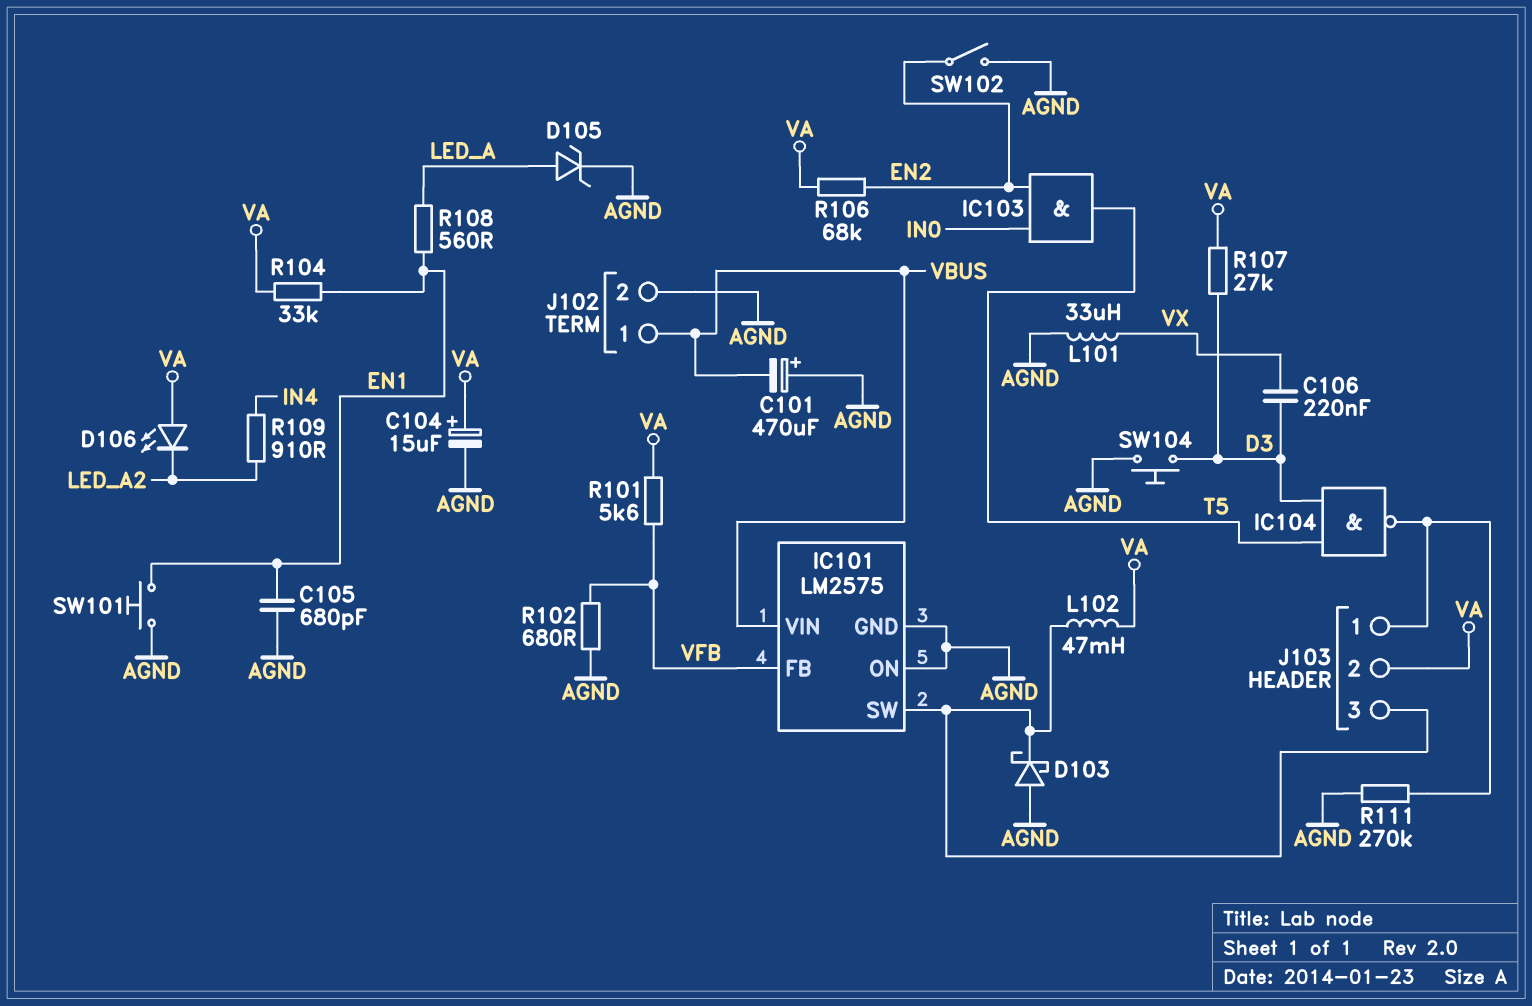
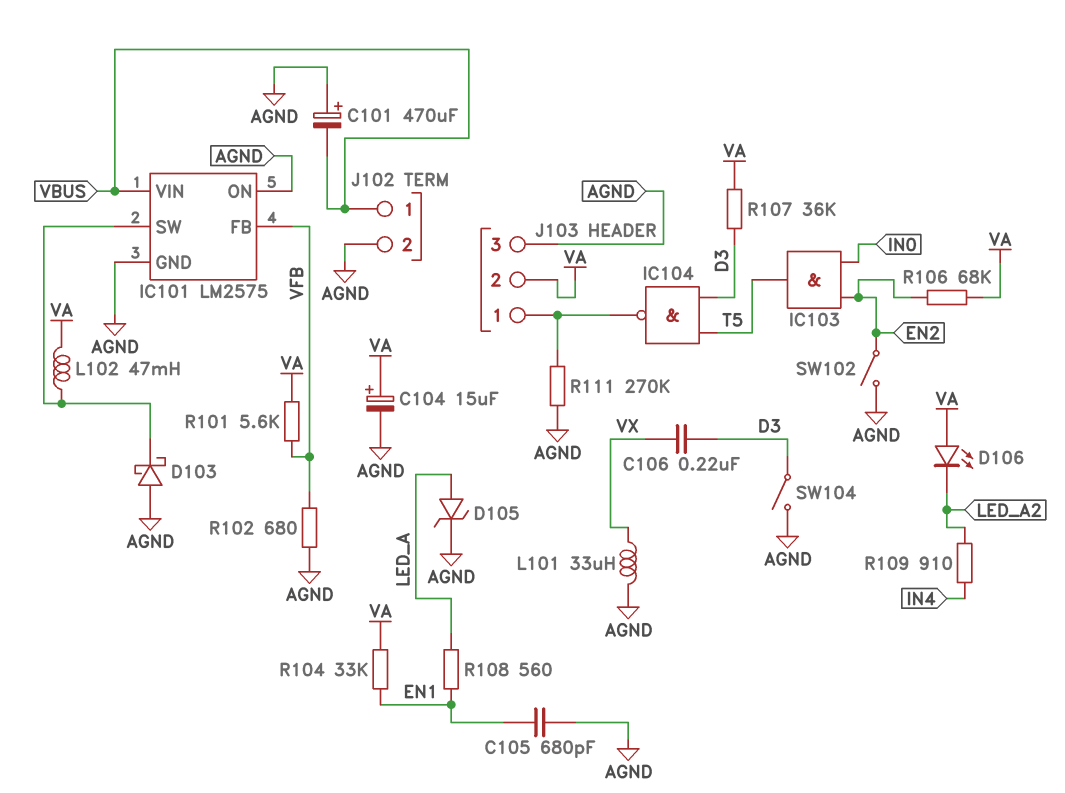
J103 pin 3: IC101/SW -> AGND
R107: 27k (D3, VA) -> 36k (D3, VA)
SW101: button (AGND, EN1) -> none
SW104: button (AGND, D3) -> switch (AGND, D3)

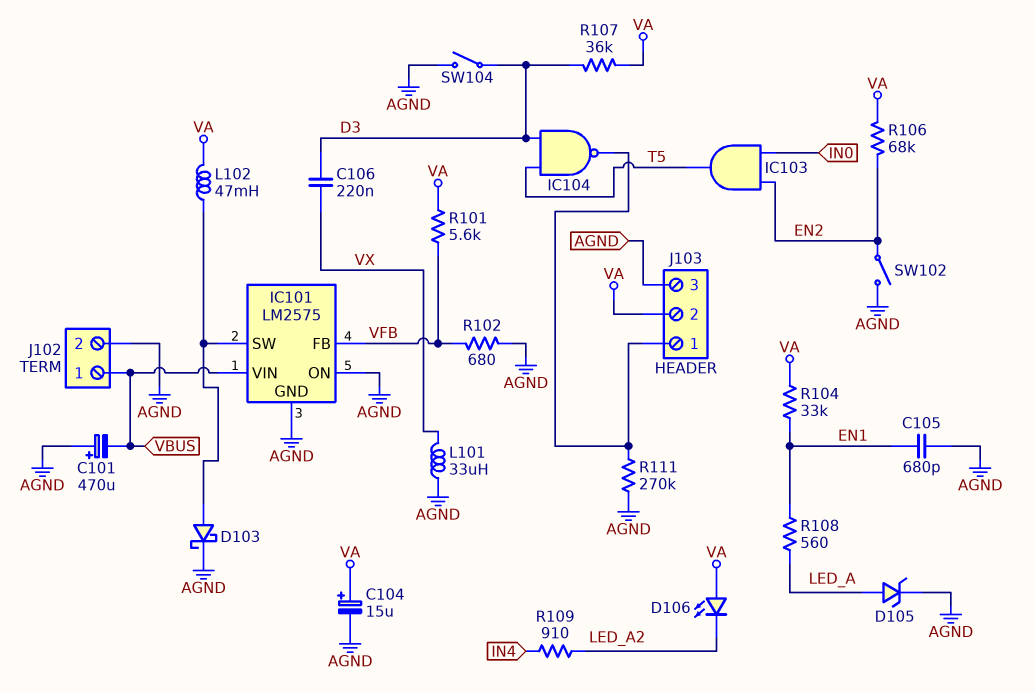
D103: schottky (A AGND, K IC101/SW) -> schottky (A IC101/SW, K AGND)

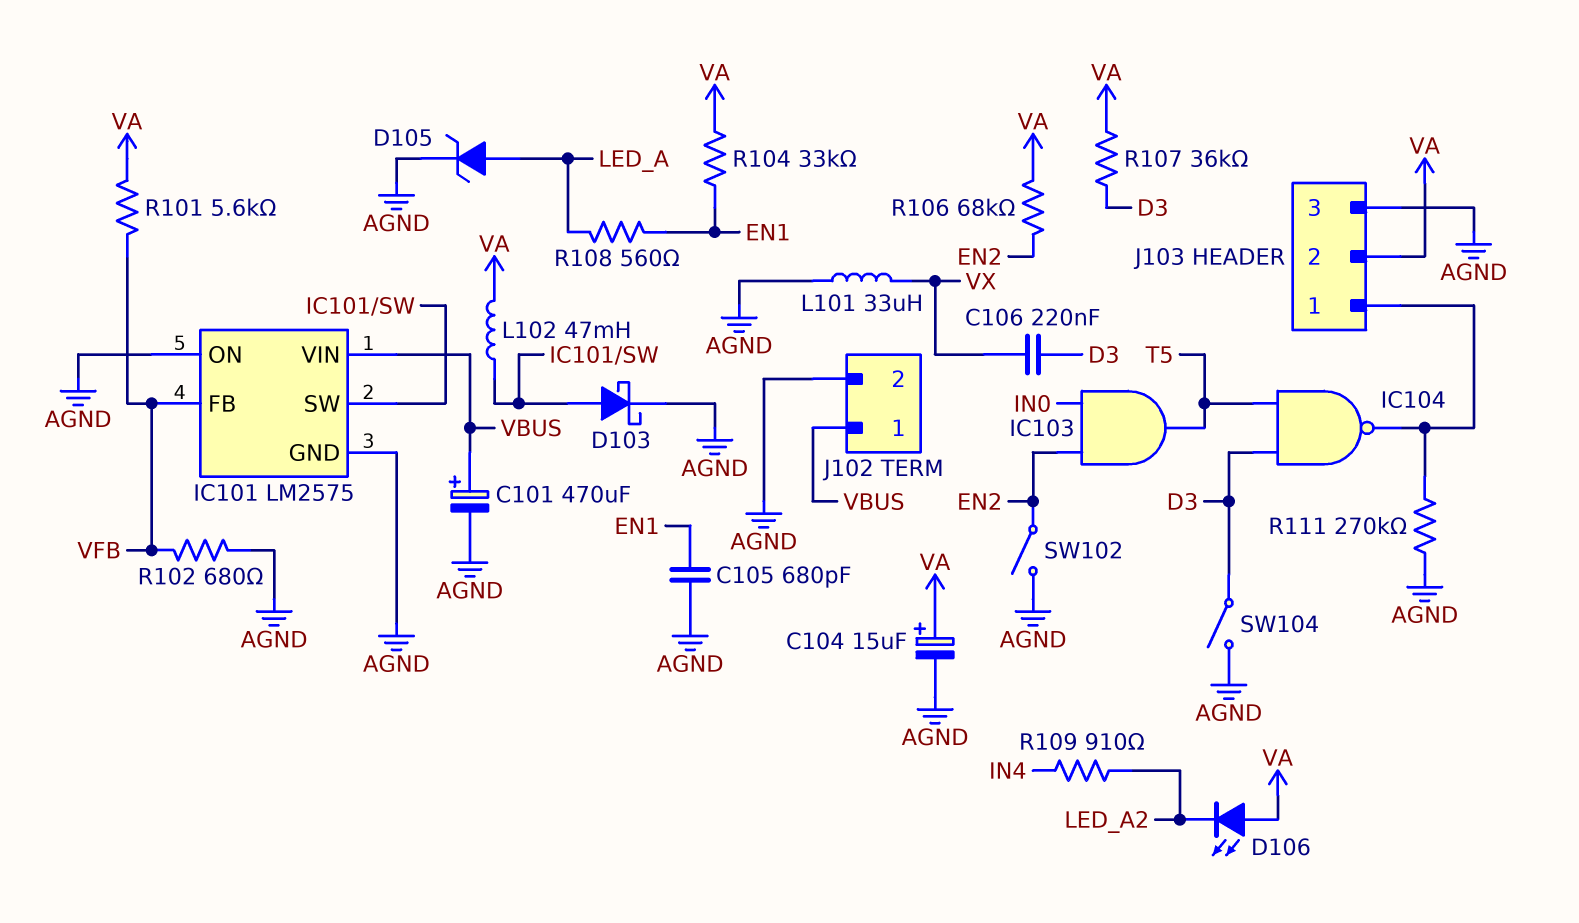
C101: 470uF (plus AGND, minus VBUS) -> 470uF (plus VBUS, minus AGND)

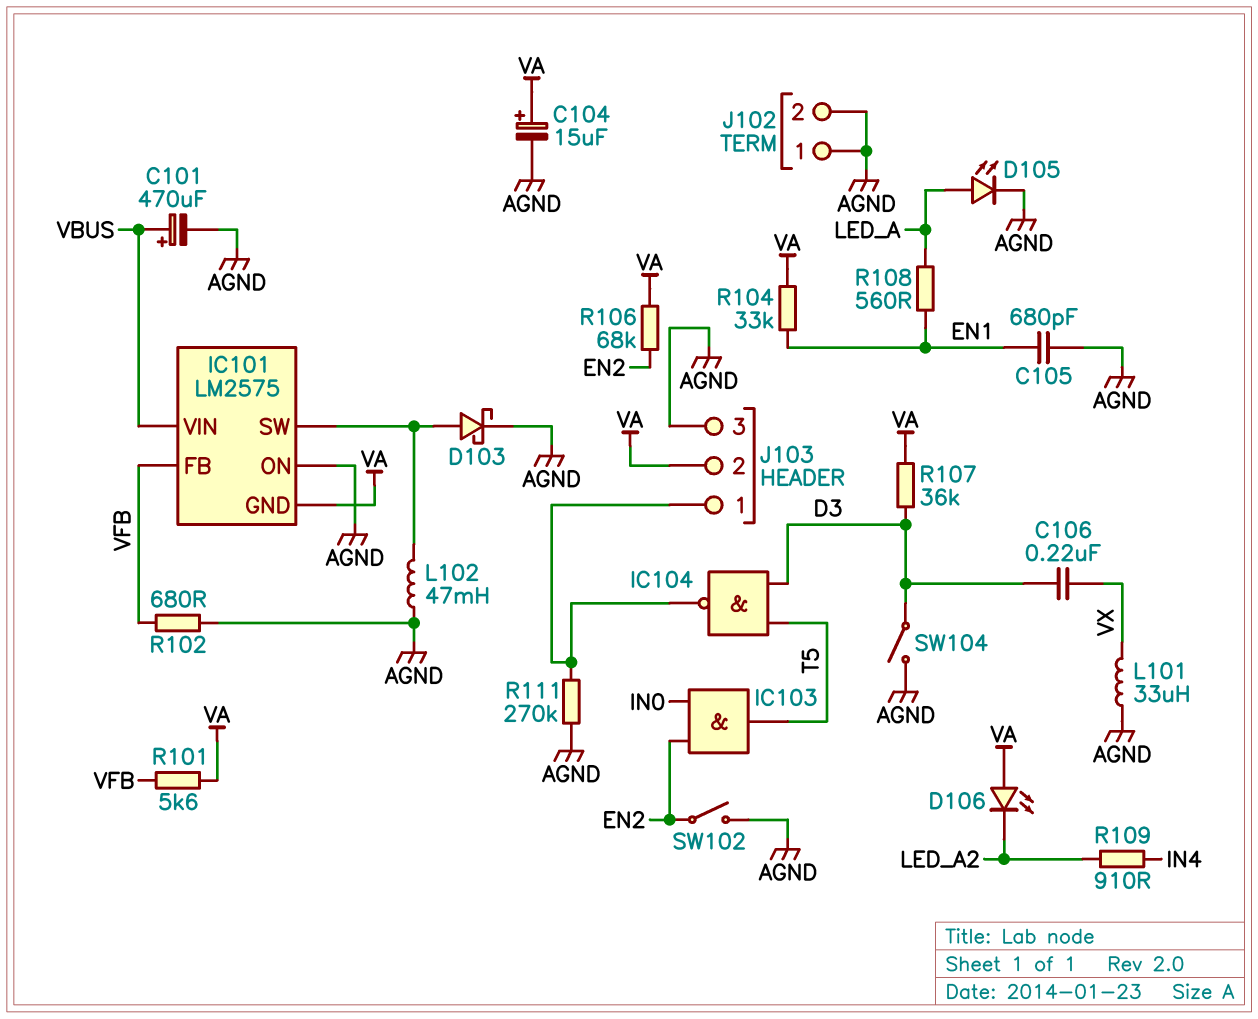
D105: zener (A LED_A, K AGND) -> LED (A LED_A, K AGND)
IC101 pin GND: AGND -> VA
J102 pin 1: VBUS -> AGND
L102: 47mH (IC101/SW, VA) -> 47mH (AGND, IC101/SW)

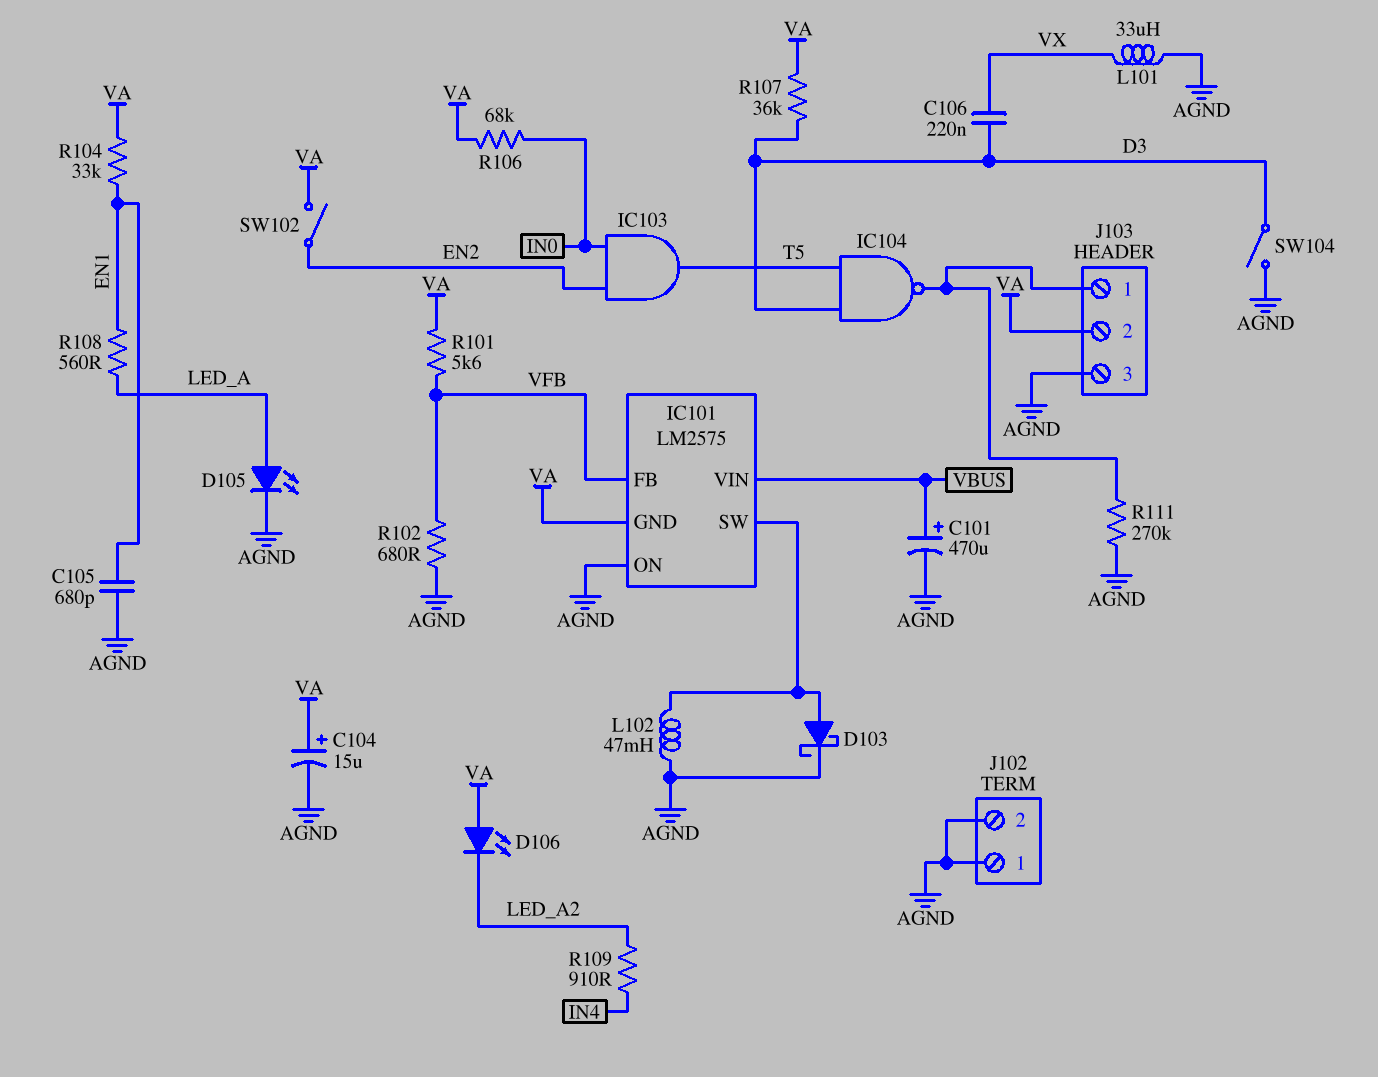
R106: 68k (EN2, VA) -> 68k (IN0, VA)
SW102: switch (AGND, EN2) -> switch (EN2, VA)

